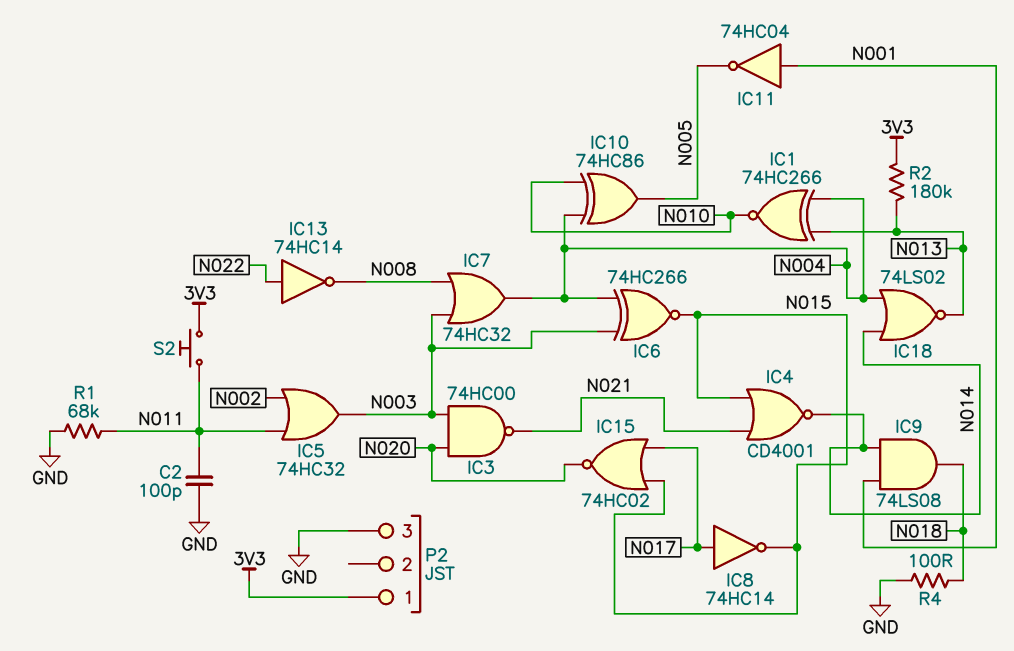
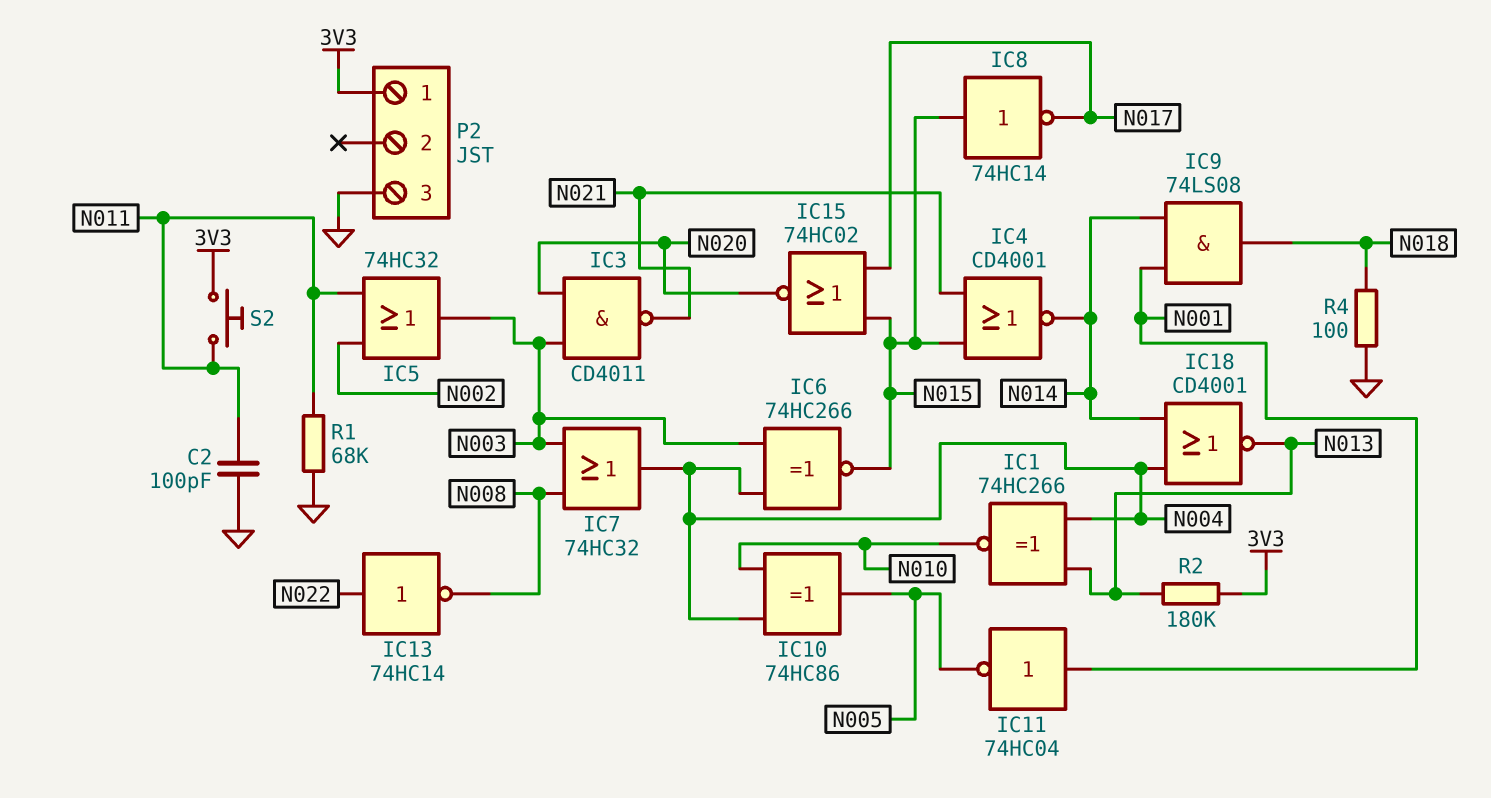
IC3: NAND 74HC00 (in N003, in N020, out N021) -> NAND CD4011 (in N003, in N020, out N021)
IC8: NOT 74HC14 (in N017, out N015) -> NOT 74HC14 (in N015, out N017)
IC18: NOR 74LS02 (in N004, in N014, out N013) -> NOR CD4001 (in N004, in N014, out N013)

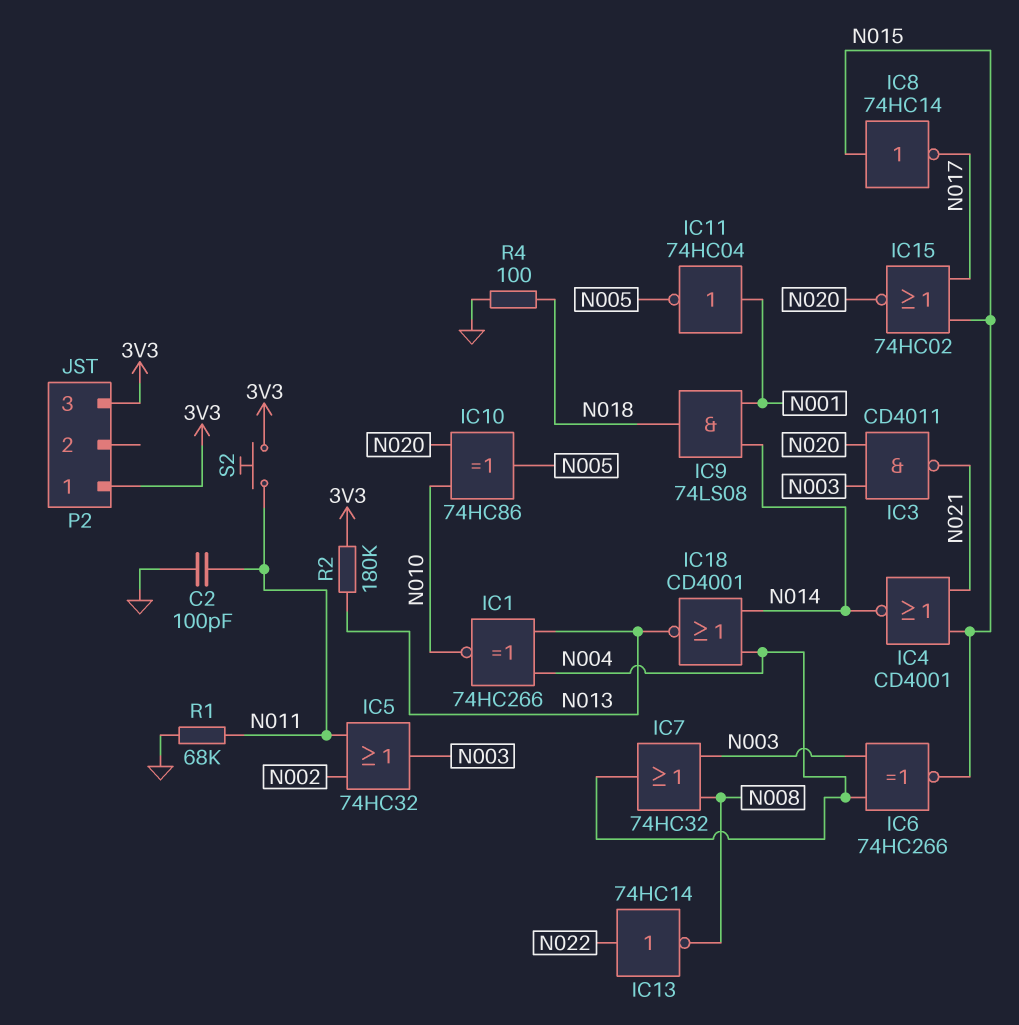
IC10: XOR 74HC86 (in N004, in N010, out N005) -> XOR 74HC86 (in N010, in N020, out N005)
P2 pin 3: GND -> 3V3

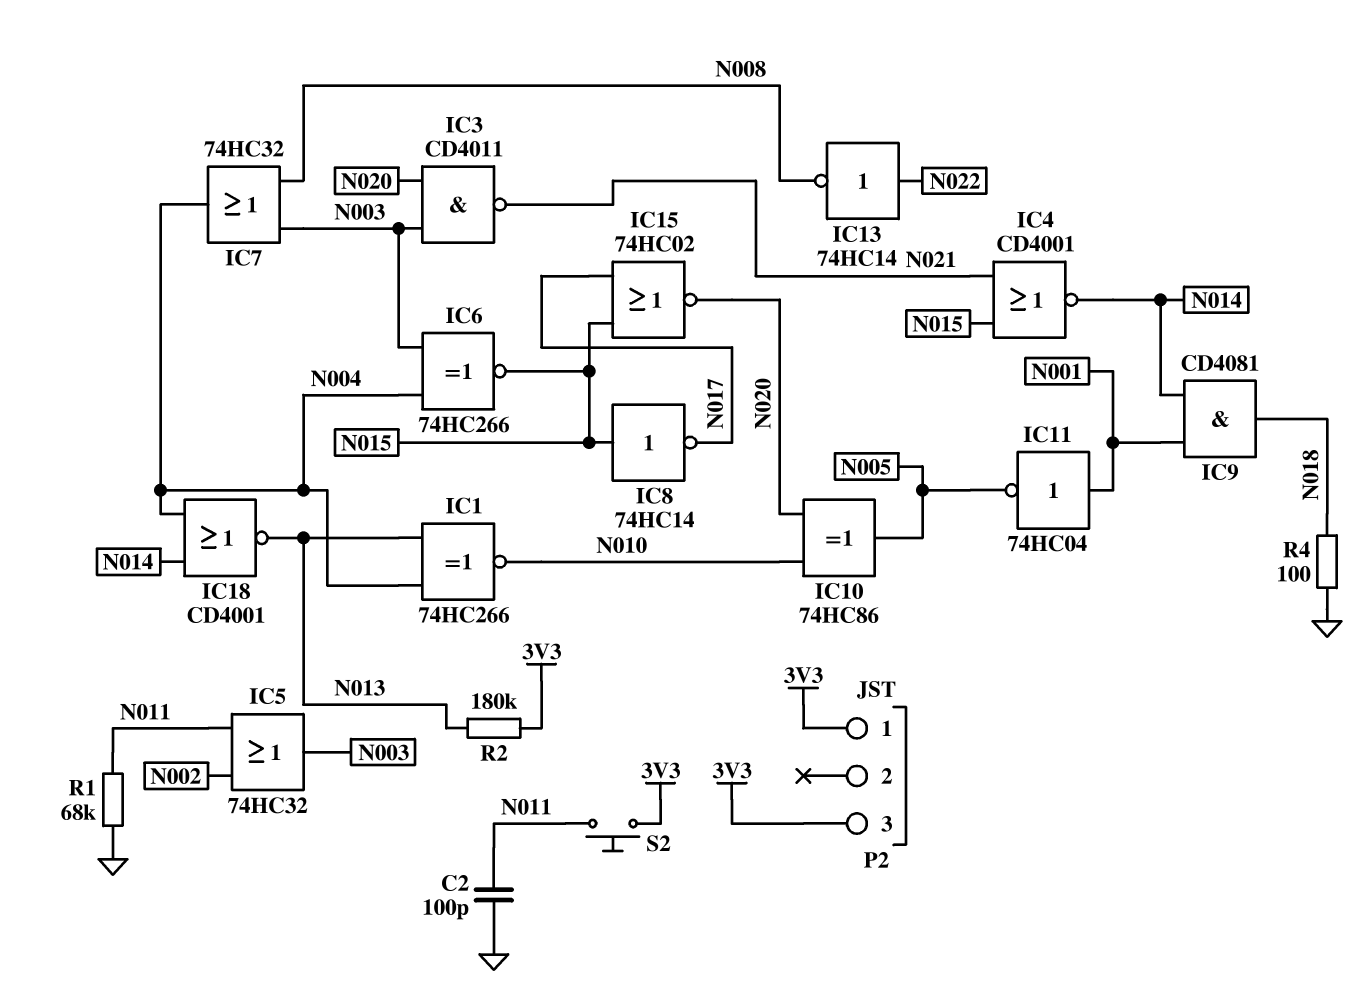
IC9: AND 74LS08 (in N001, in N014, out N018) -> AND CD4081 (in N001, in N014, out N018)

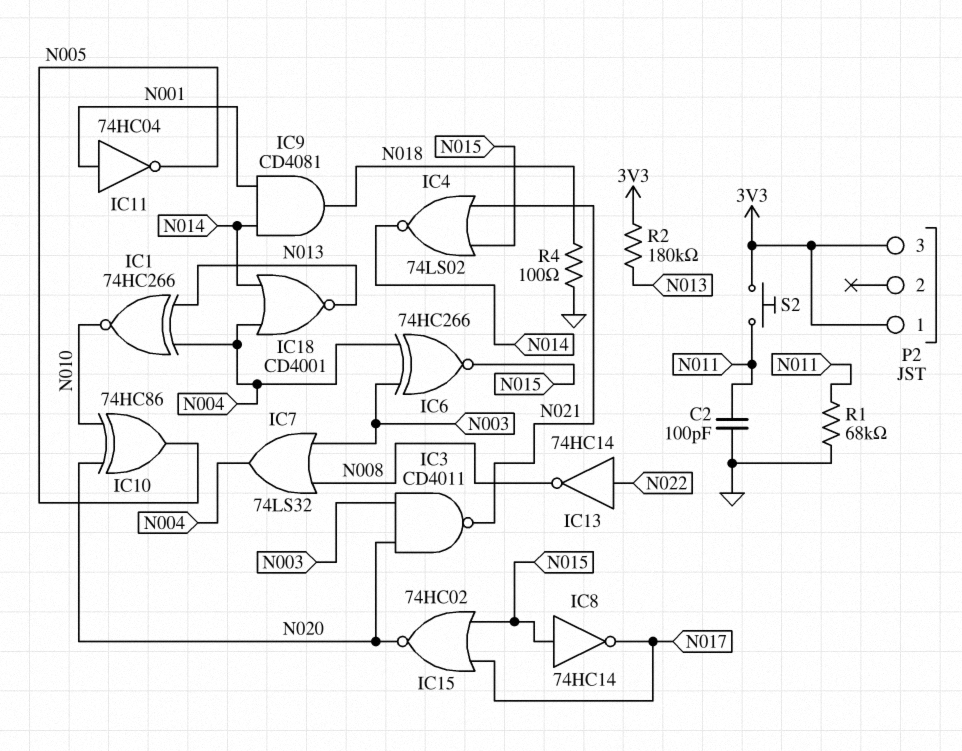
IC4: NOR CD4001 (in N015, in N021, out N014) -> NOR 74LS02 (in N015, in N021, out N014)
IC5: OR 74HC32 (in N002, in N011, out N003) -> none
IC7: OR 74HC32 (in N003, in N008, out N004) -> OR 74LS32 (in N003, in N008, out N004)

